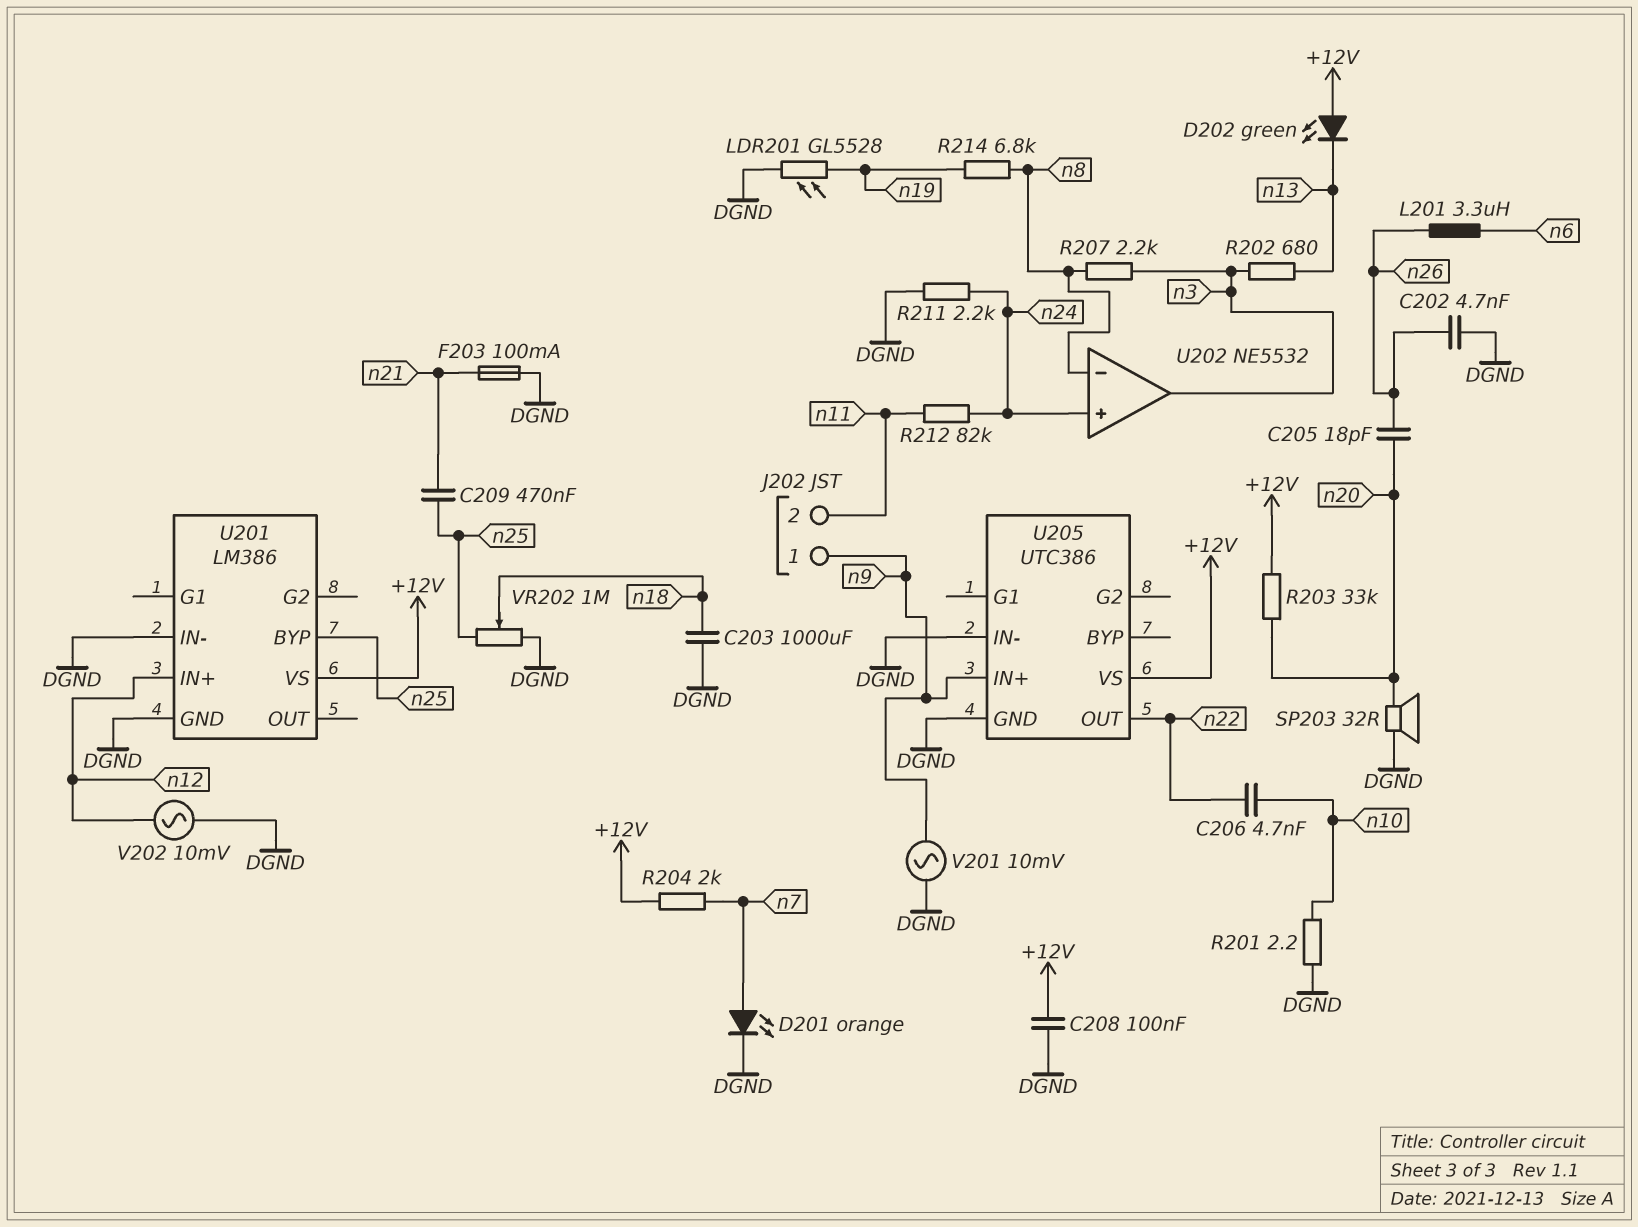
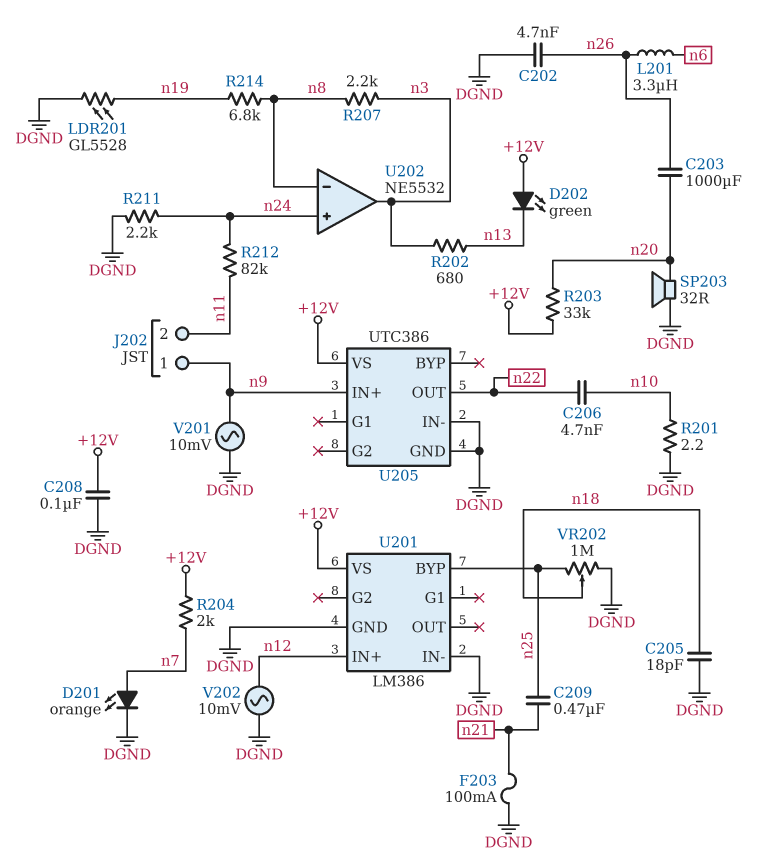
C203: 1000uF (DGND, n18) -> 1000uF (n20, n26)
C205: 18pF (n20, n26) -> 18pF (DGND, n18)

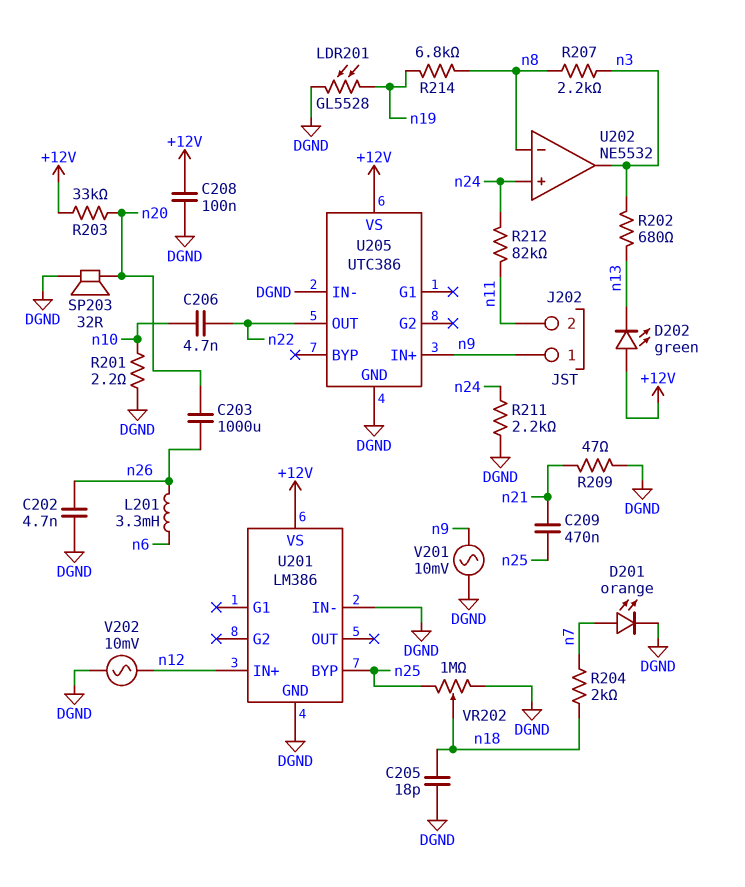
F203: 100mA (DGND, n21) -> none
L201: 3.3uH (n6, n26) -> 3.3mH (n6, n26)
R204: 2k (+12V, n7) -> 2k (n7, n18)
R209: none -> 47 (DGND, n21)

